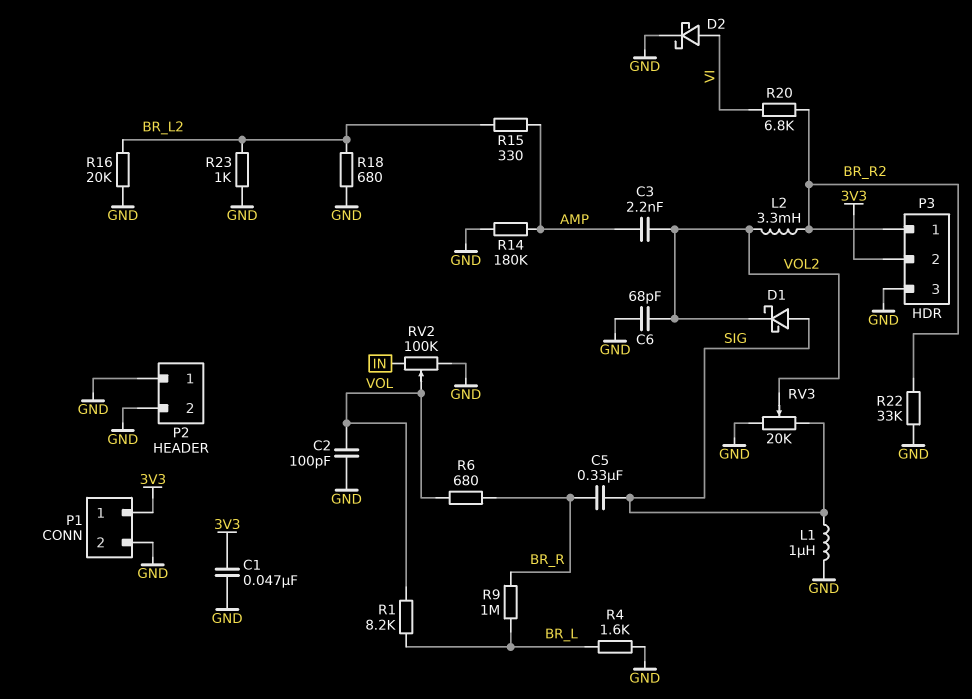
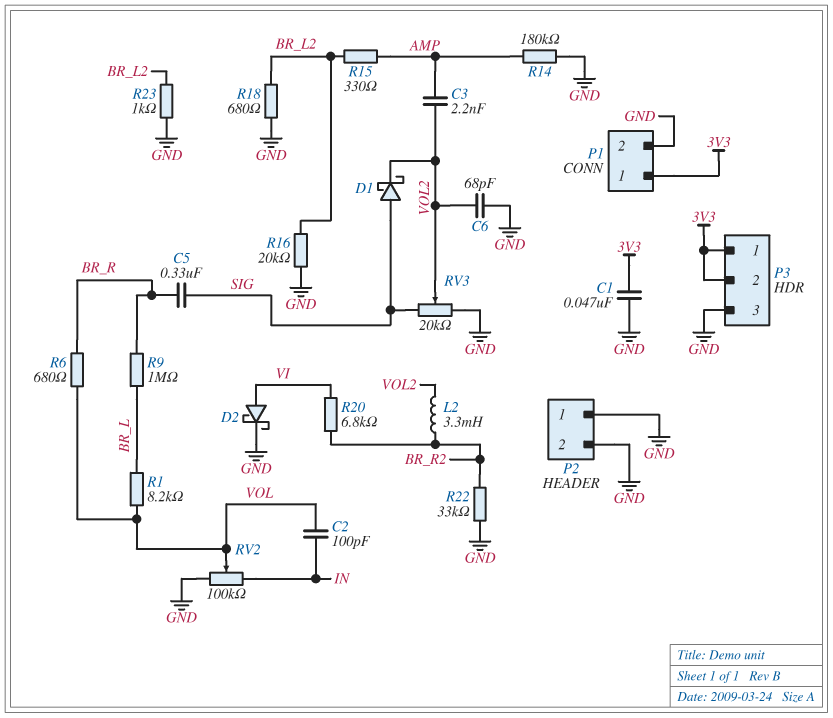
C2: 100pF (GND, VOL) -> 100pF (IN, VOL)
L1: 1uH (GND, SIG) -> none
P3 pin 1: BR_R2 -> 3V3
R4: 1.6k (BR_L, GND) -> none

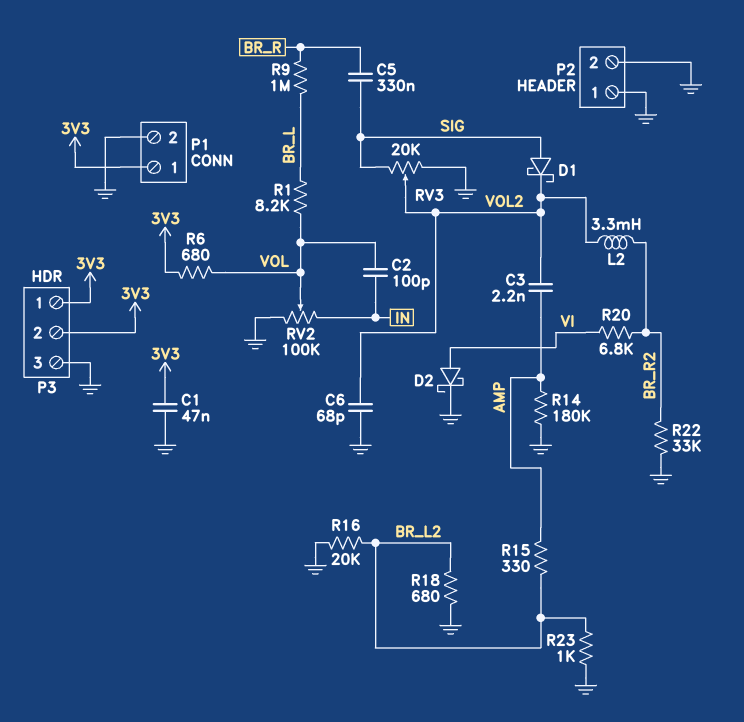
R6: 680 (BR_R, VOL) -> 680 (3V3, VOL)

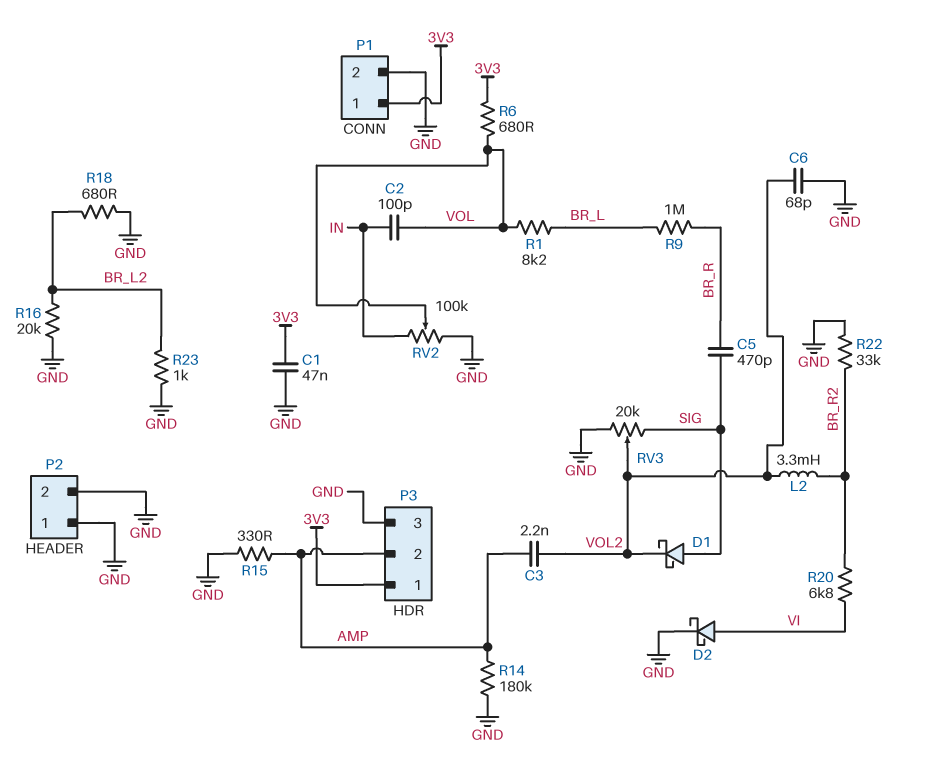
C5: 330nF (BR_R, SIG) -> 470pF (BR_R, SIG)
P3 pin 2: 3V3 -> AMP
R15: 330 (AMP, BR_L2) -> 330 (AMP, GND)

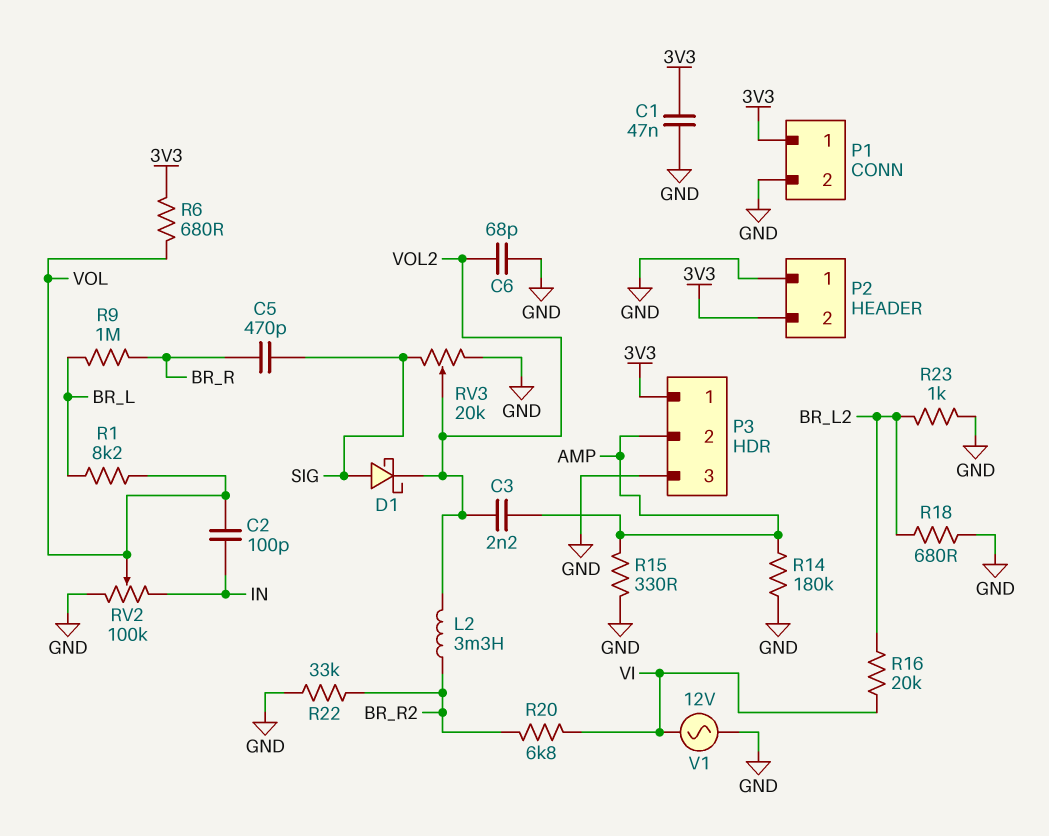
D2: schottky (A VI, K GND) -> none
P2 pin 2: GND -> 3V3
R16: 20k (BR_L2, GND) -> 20k (BR_L2, VI)
V1: none -> AC 12V (GND, VI)

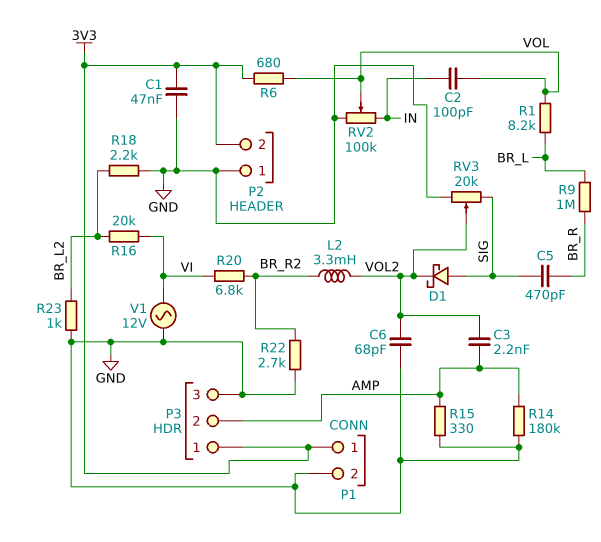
R18: 680 (BR_L2, GND) -> 2.2k (BR_L2, GND)
R22: 33k (BR_R2, GND) -> 2.7k (BR_R2, GND)

